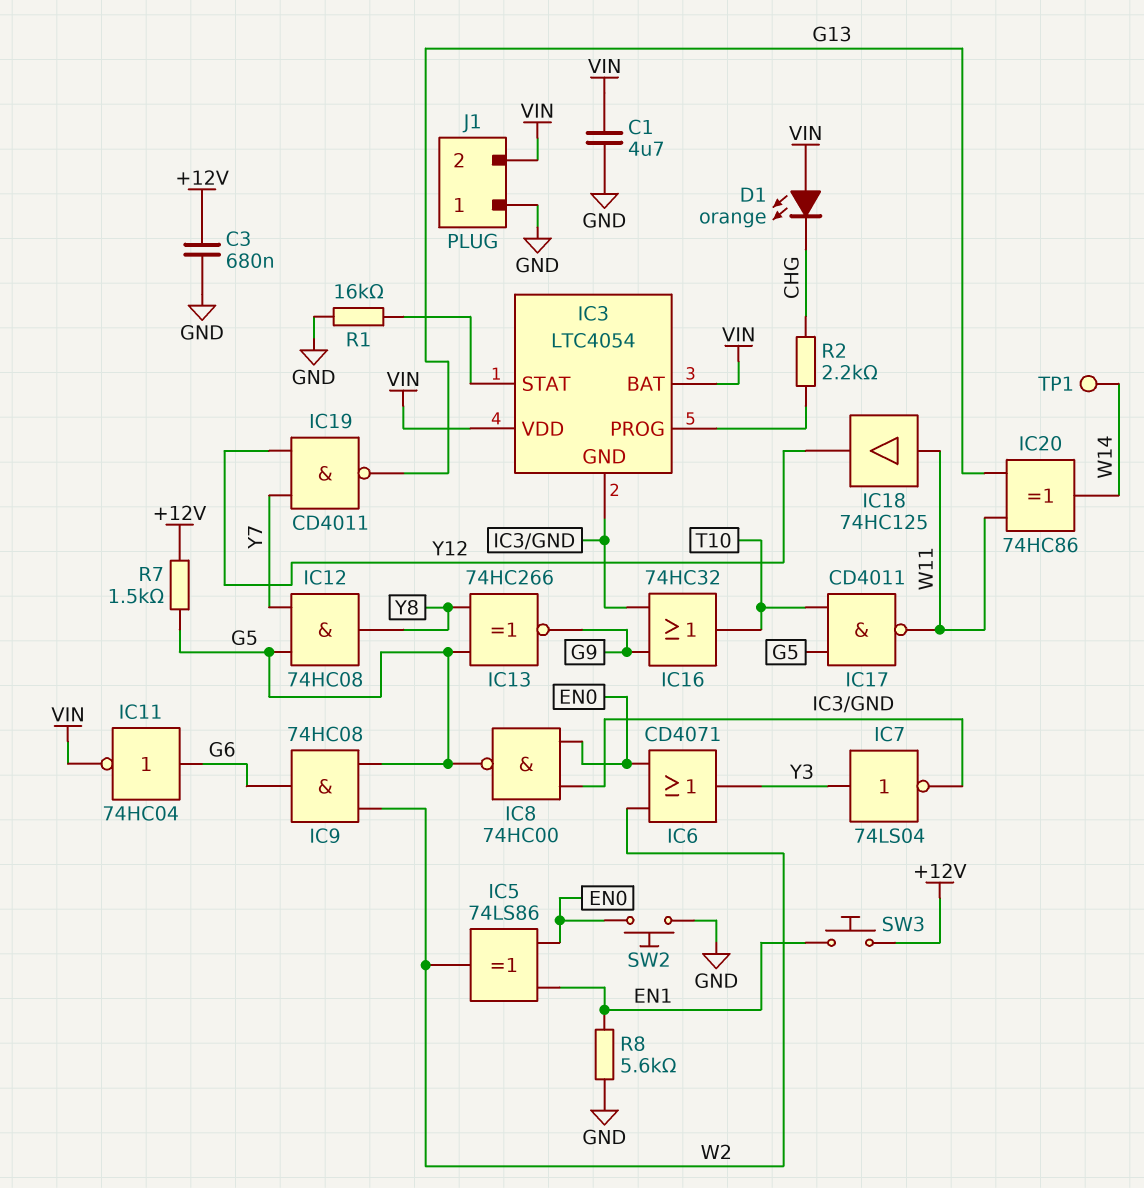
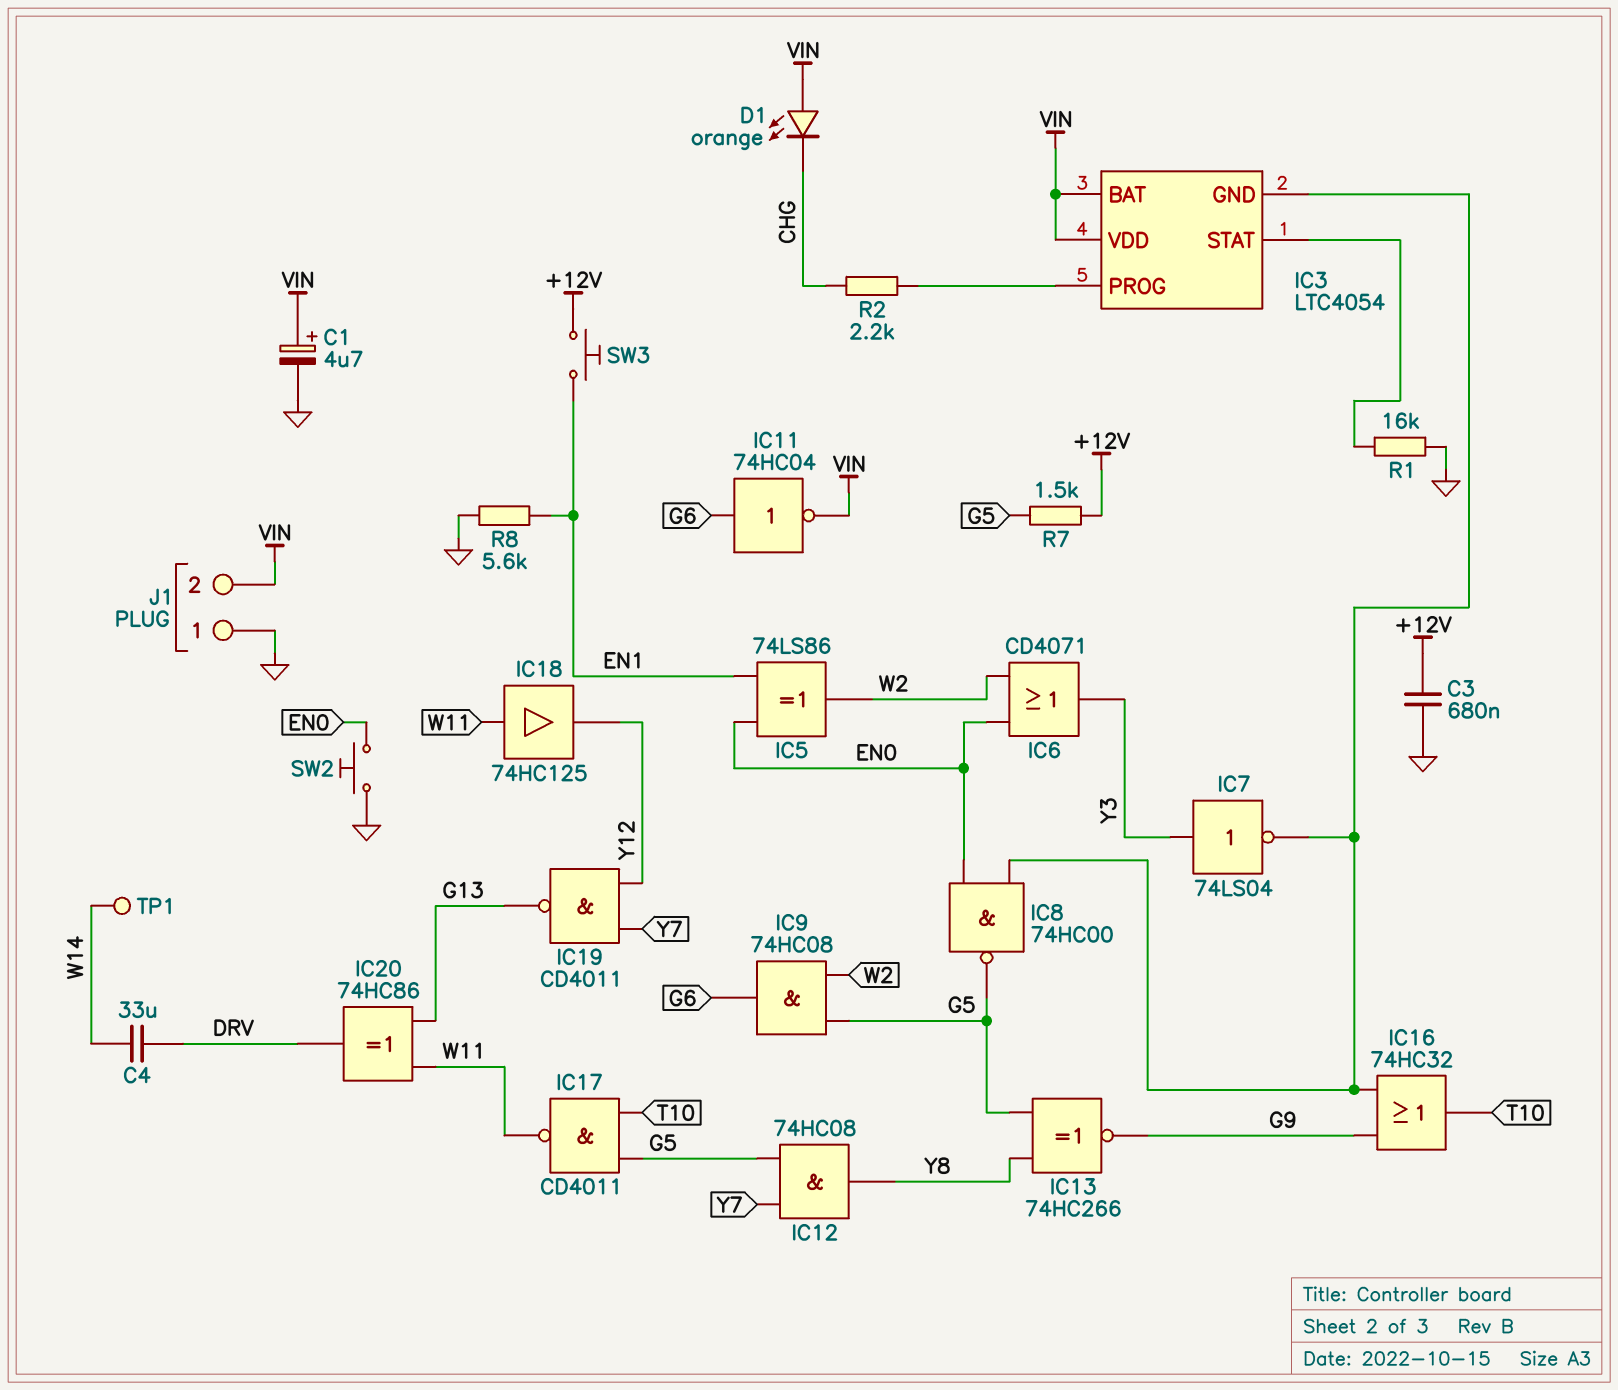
C1: 4.7uF (GND, VIN) -> 4.7uF (plus VIN, minus GND)
C4: none -> 33uF (DRV, W14)
IC20: XOR 74HC86 (in G13, in W11, out W14) -> XOR 74HC86 (in G13, in W11, out DRV)

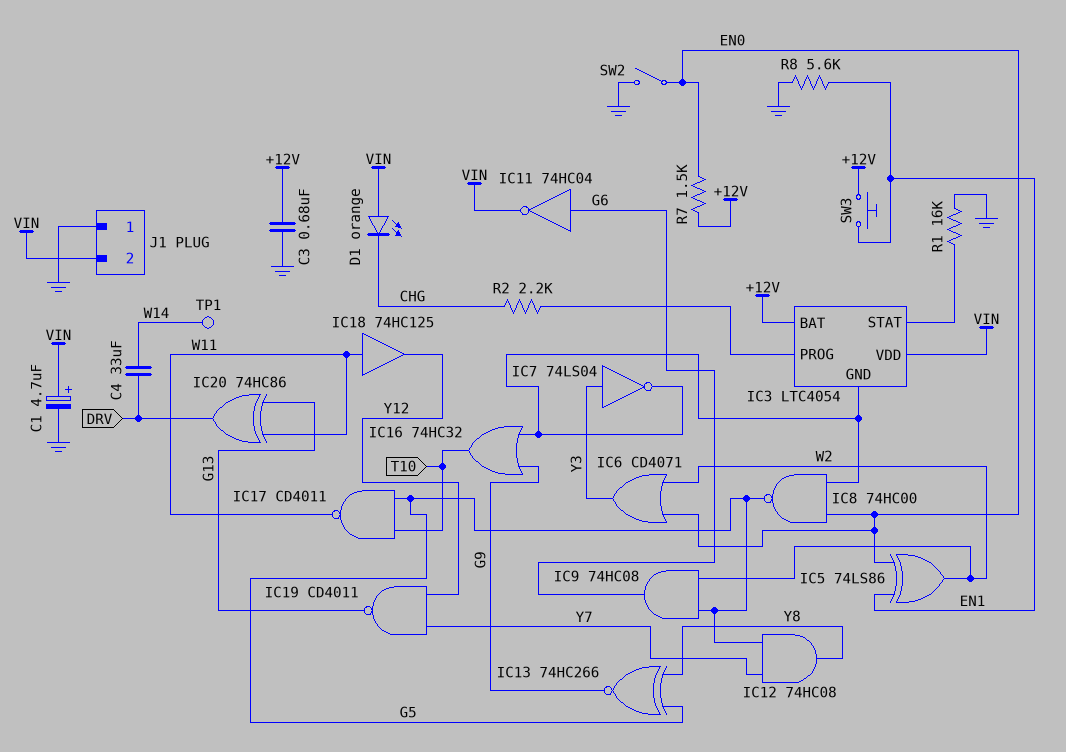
IC3 pin BAT: VIN -> +12V
R7: 1.5k (+12V, G5) -> 1.5k (+12V, EN0)
SW2: button (EN0, GND) -> switch (EN0, GND)

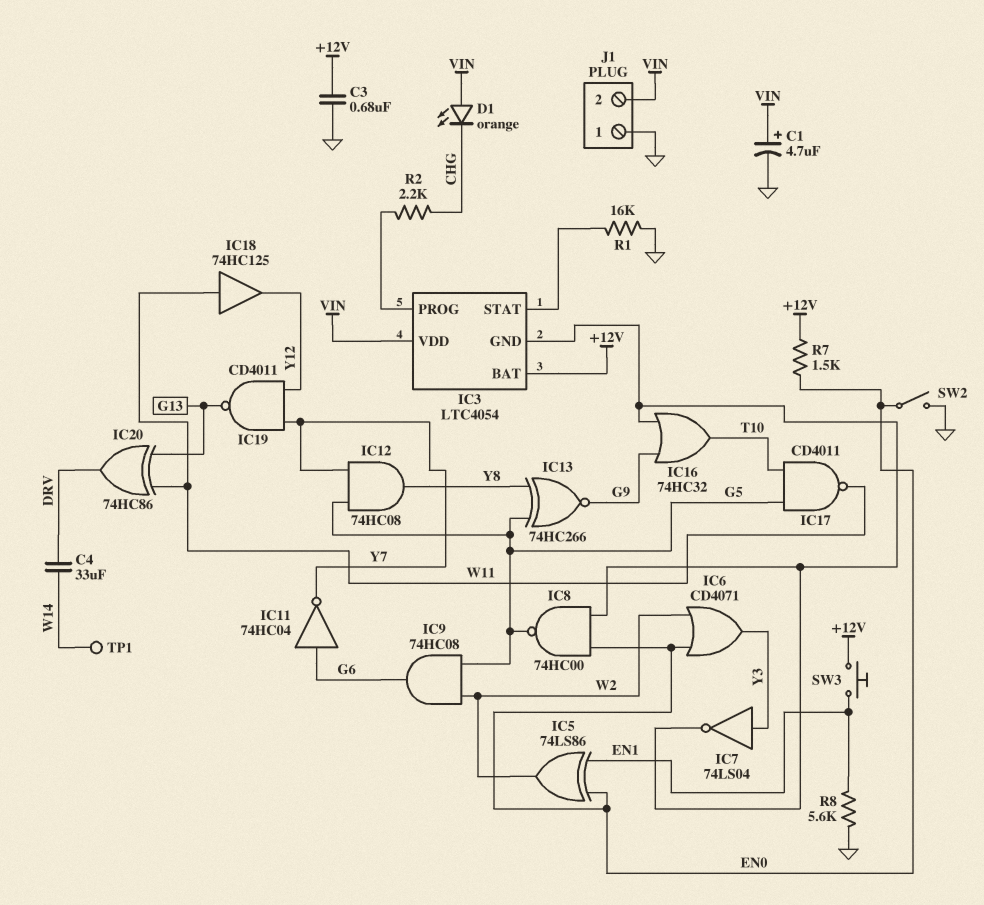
IC11: NOT 74HC04 (in G6, out VIN) -> NOT 74HC04 (in G6, out Y7)

